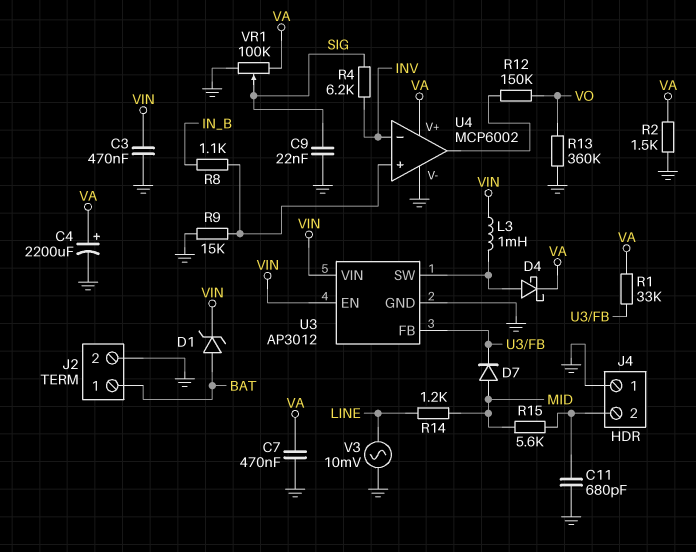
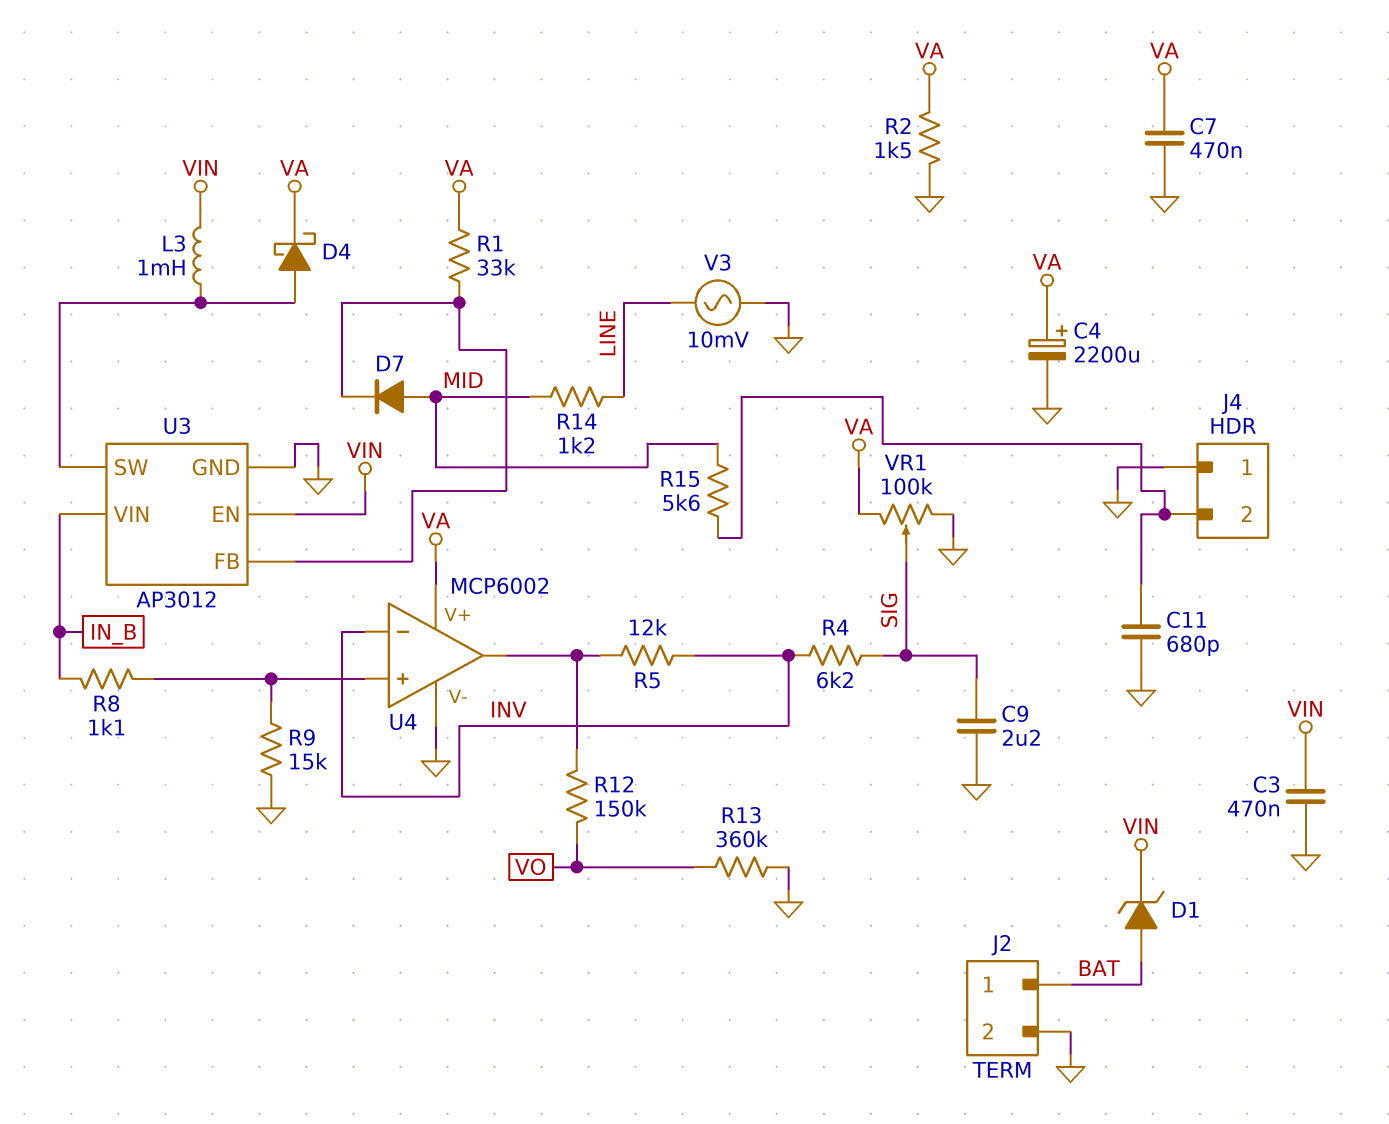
C9: 22nF (GND, SIG) -> 2.2uF (GND, SIG)
R5: none -> 12k (INV, U4/out)
U3 pin VIN: VIN -> IN_B

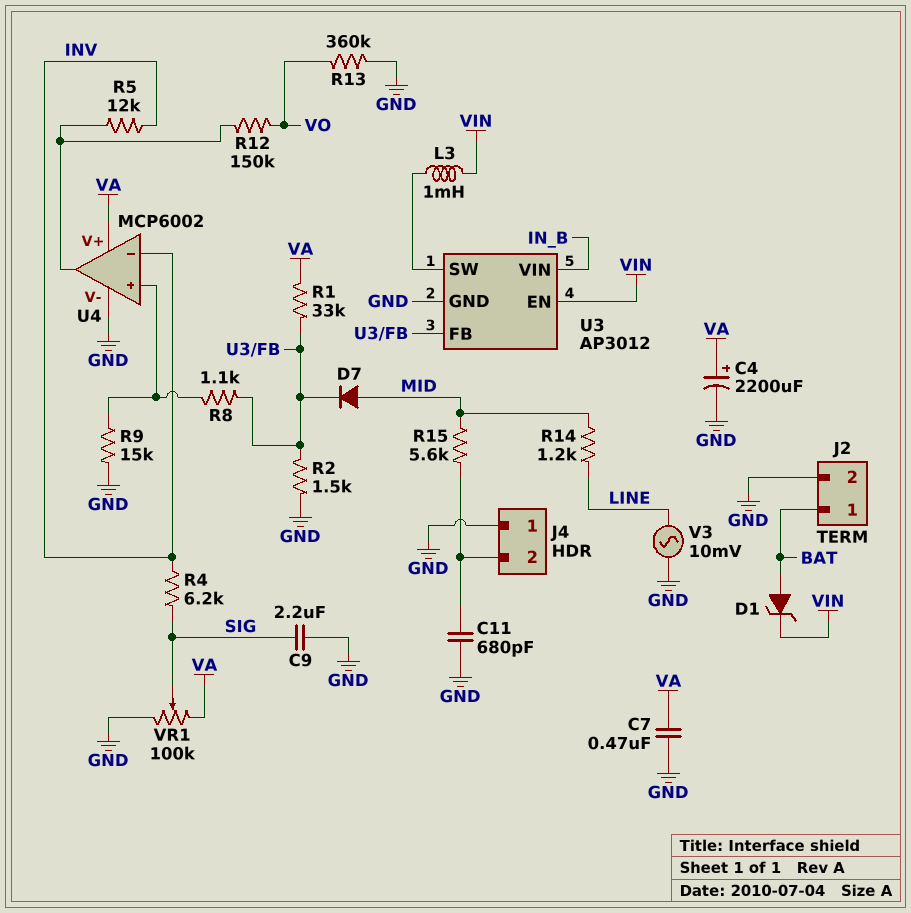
C3: 470nF (GND, VIN) -> none
D4: schottky (A U3/SW, K VA) -> none
R2: 1.5k (GND, VA) -> 1.5k (GND, U3/FB)
R8: 1.1k (IN_B, U4/in+) -> 1.1k (U3/FB, U4/in+)

